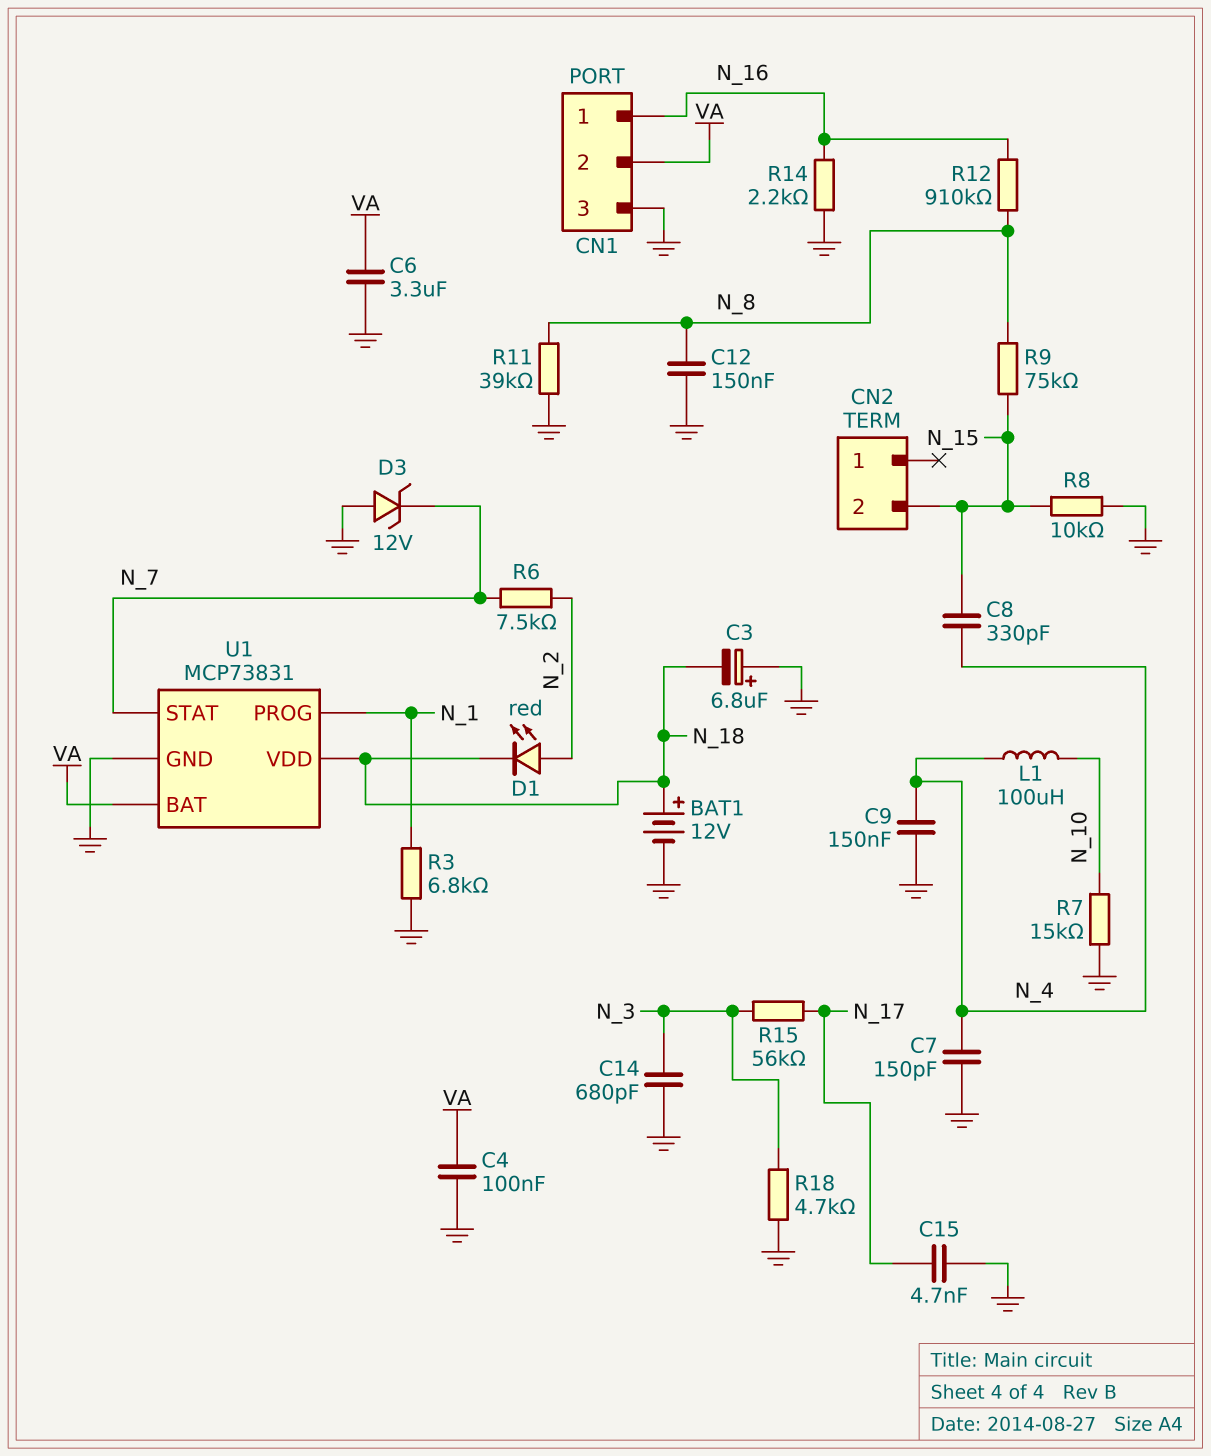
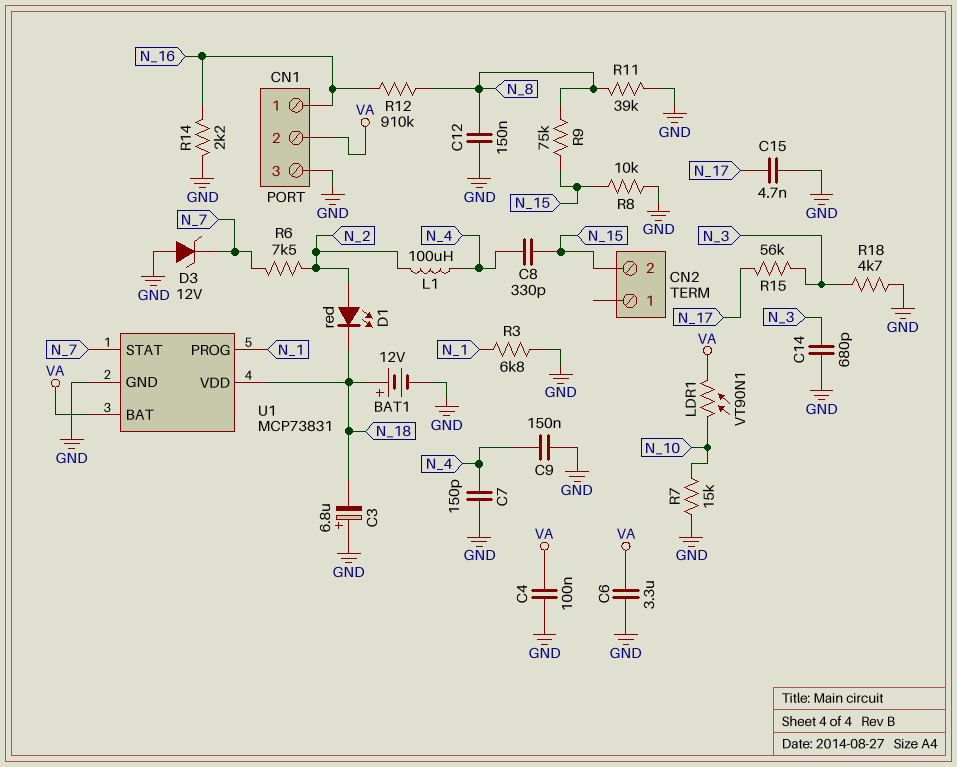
L1: 100uH (N_4, N_10) -> 100uH (N_2, N_4)
LDR1: none -> VT90N1 (N_10, VA)

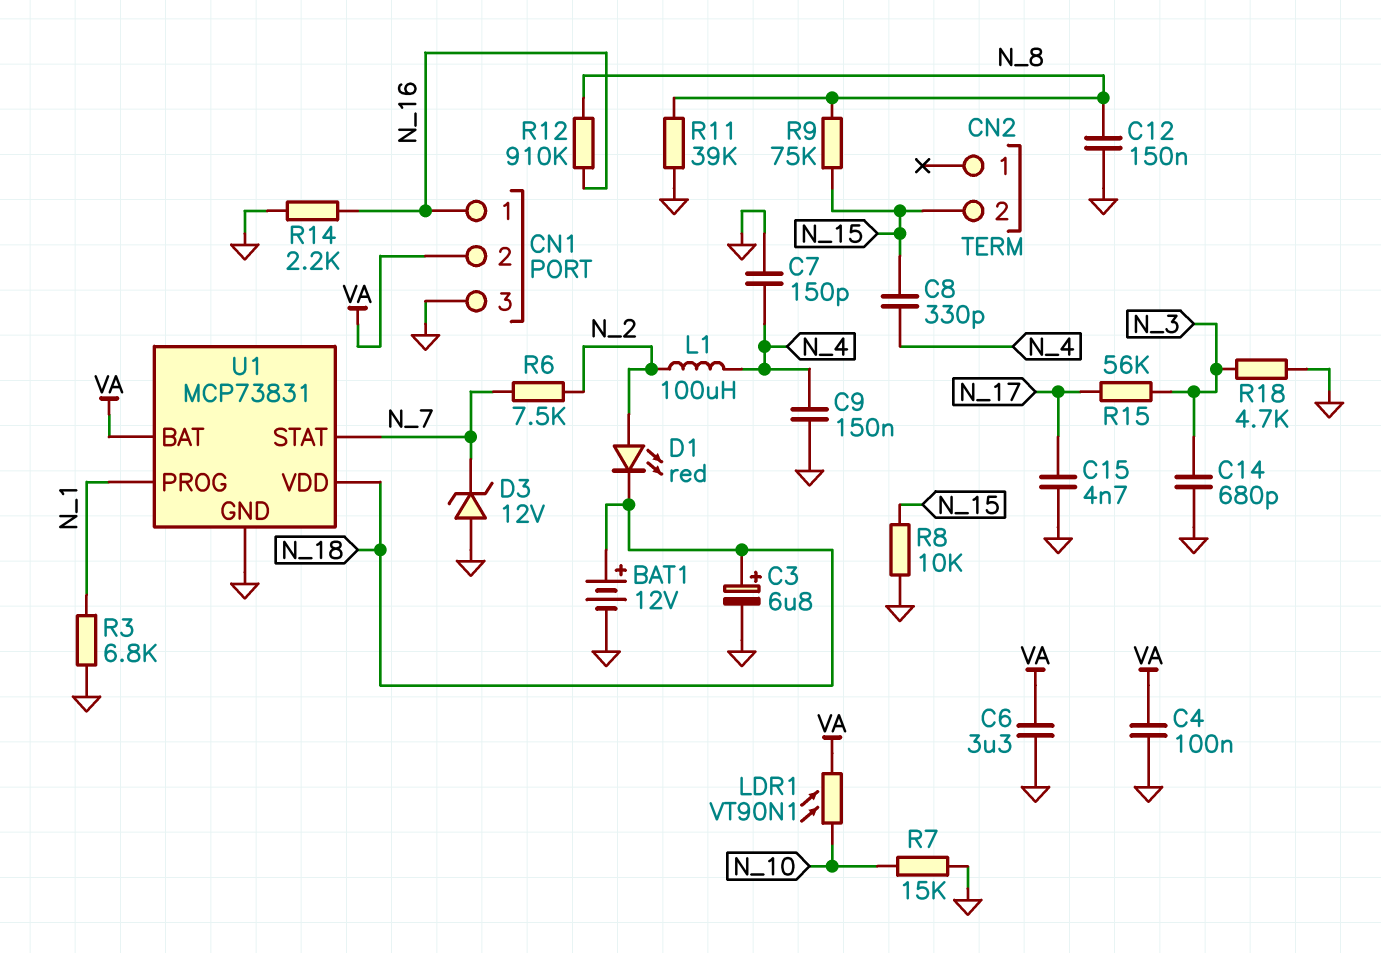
C3: 6.8uF (plus GND, minus N_18) -> 6.8uF (plus N_18, minus GND)

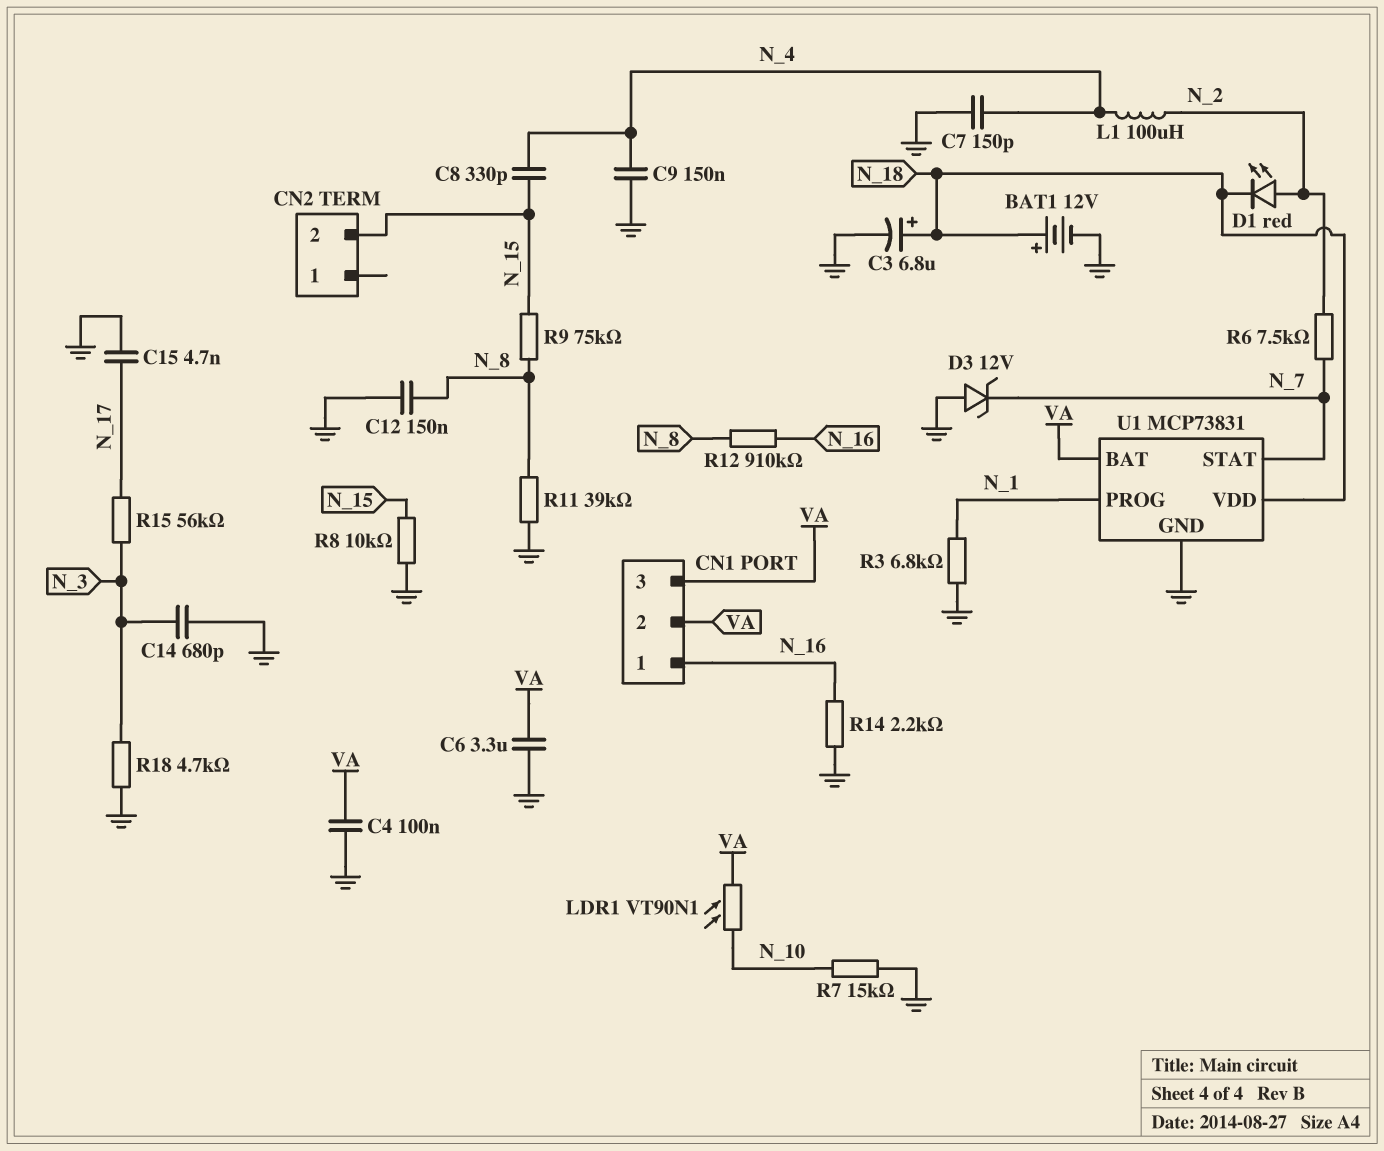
CN1 pin 3: GND -> VA

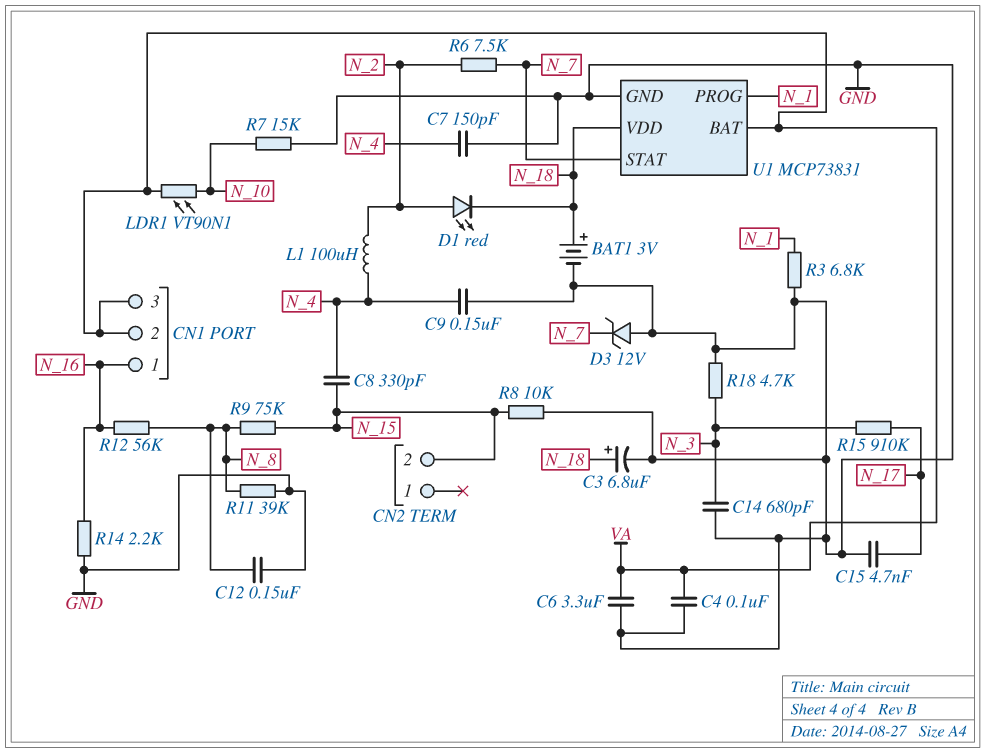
BAT1: 12V (plus N_18, minus GND) -> 3V (plus N_18, minus GND)
R12: 910k (N_8, N_16) -> 56k (N_8, N_16)
R15: 56k (N_3, N_17) -> 910k (N_3, N_17)

